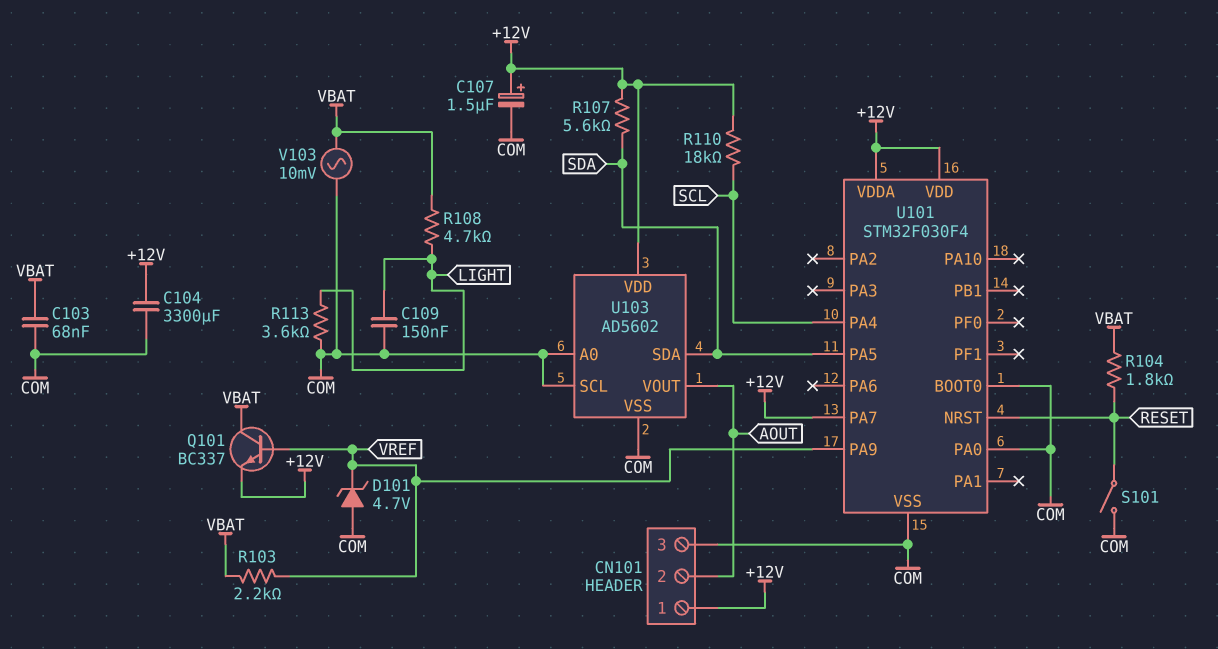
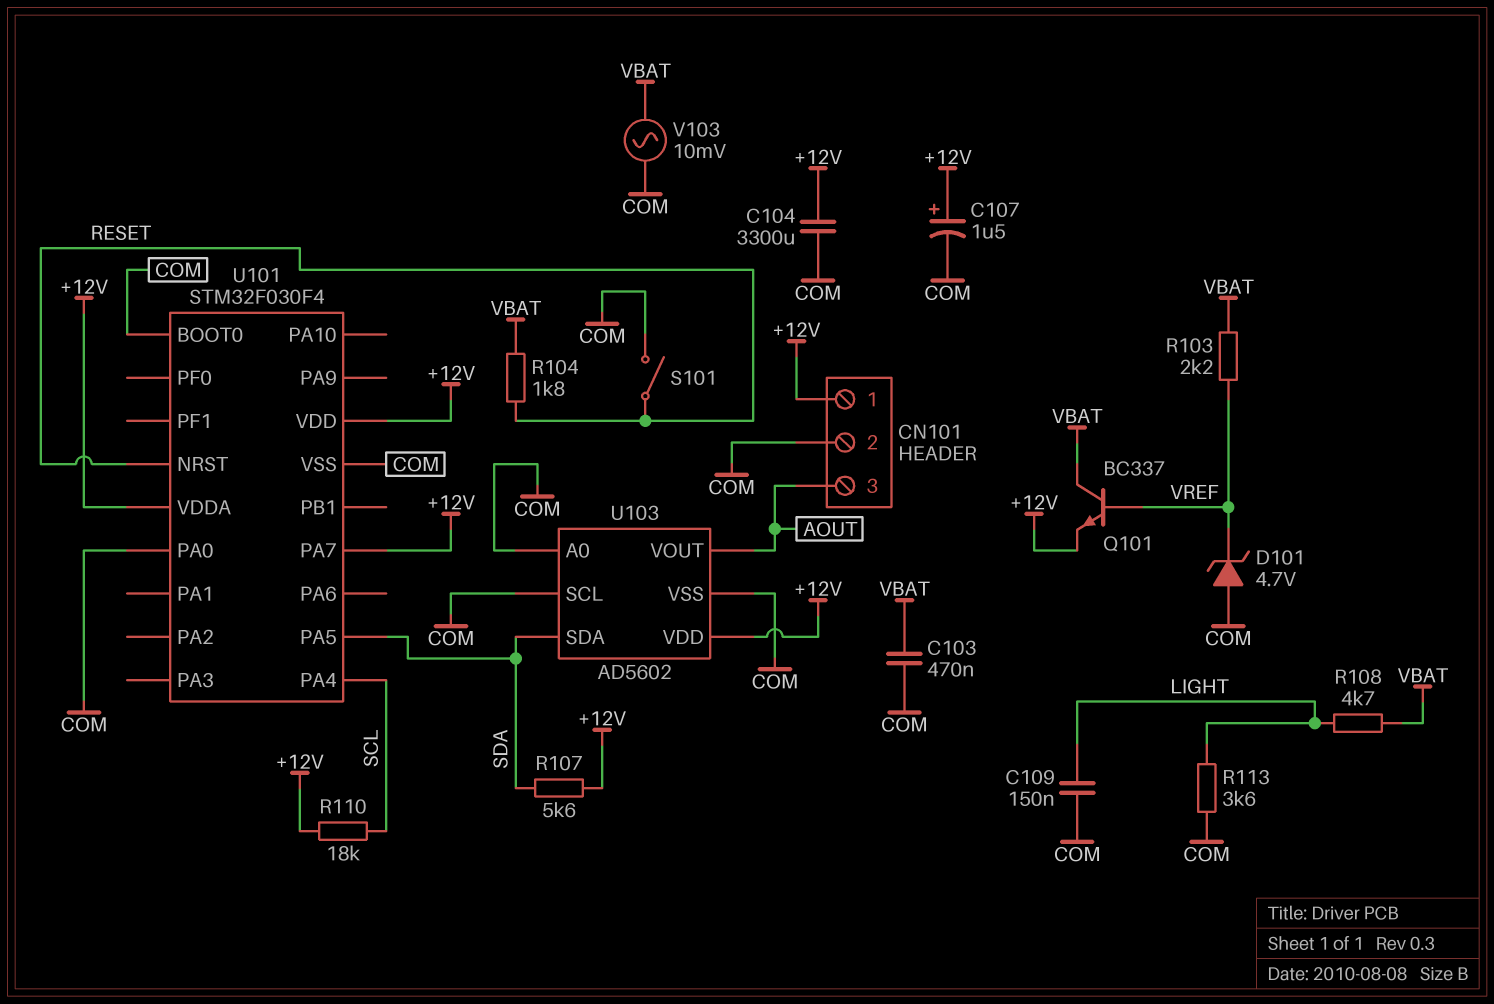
C103: 68nF (COM, VBAT) -> 470nF (COM, VBAT)
CN101 pin 2: AOUT -> COM
CN101 pin 3: COM -> AOUT
U101 pin PA9: VREF -> none

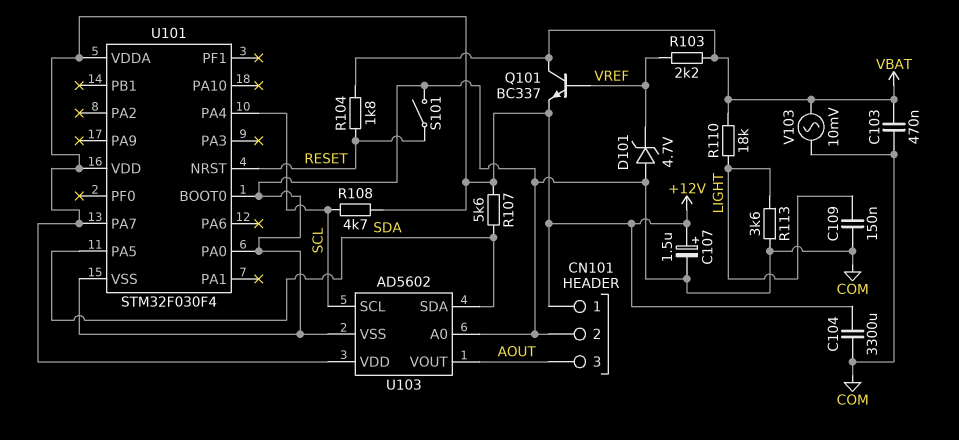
R108: 4.7k (LIGHT, VBAT) -> 4.7k (+12V, SCL)
R110: 18k (+12V, SCL) -> 18k (LIGHT, VBAT)
U103 pin SCL: COM -> SCL

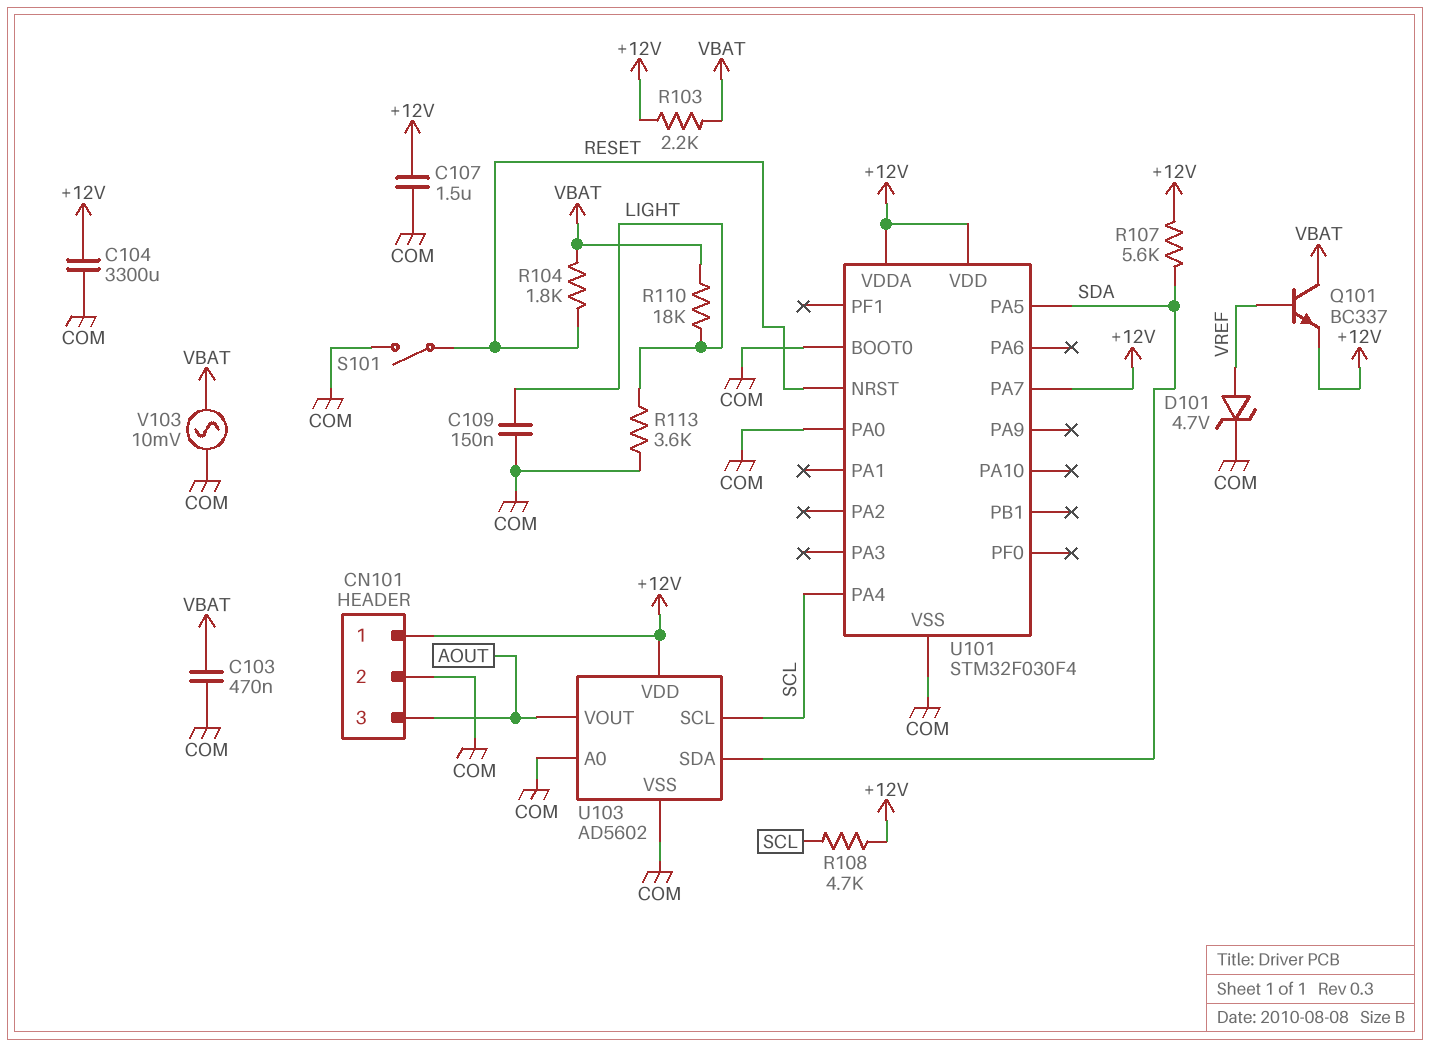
C107: 1.5uF (plus +12V, minus COM) -> 1.5uF (+12V, COM)
D101: zener 4.7V (A COM, K VREF) -> zener 4.7V (A VREF, K COM)
R103: 2.2k (VBAT, VREF) -> 2.2k (+12V, VBAT)

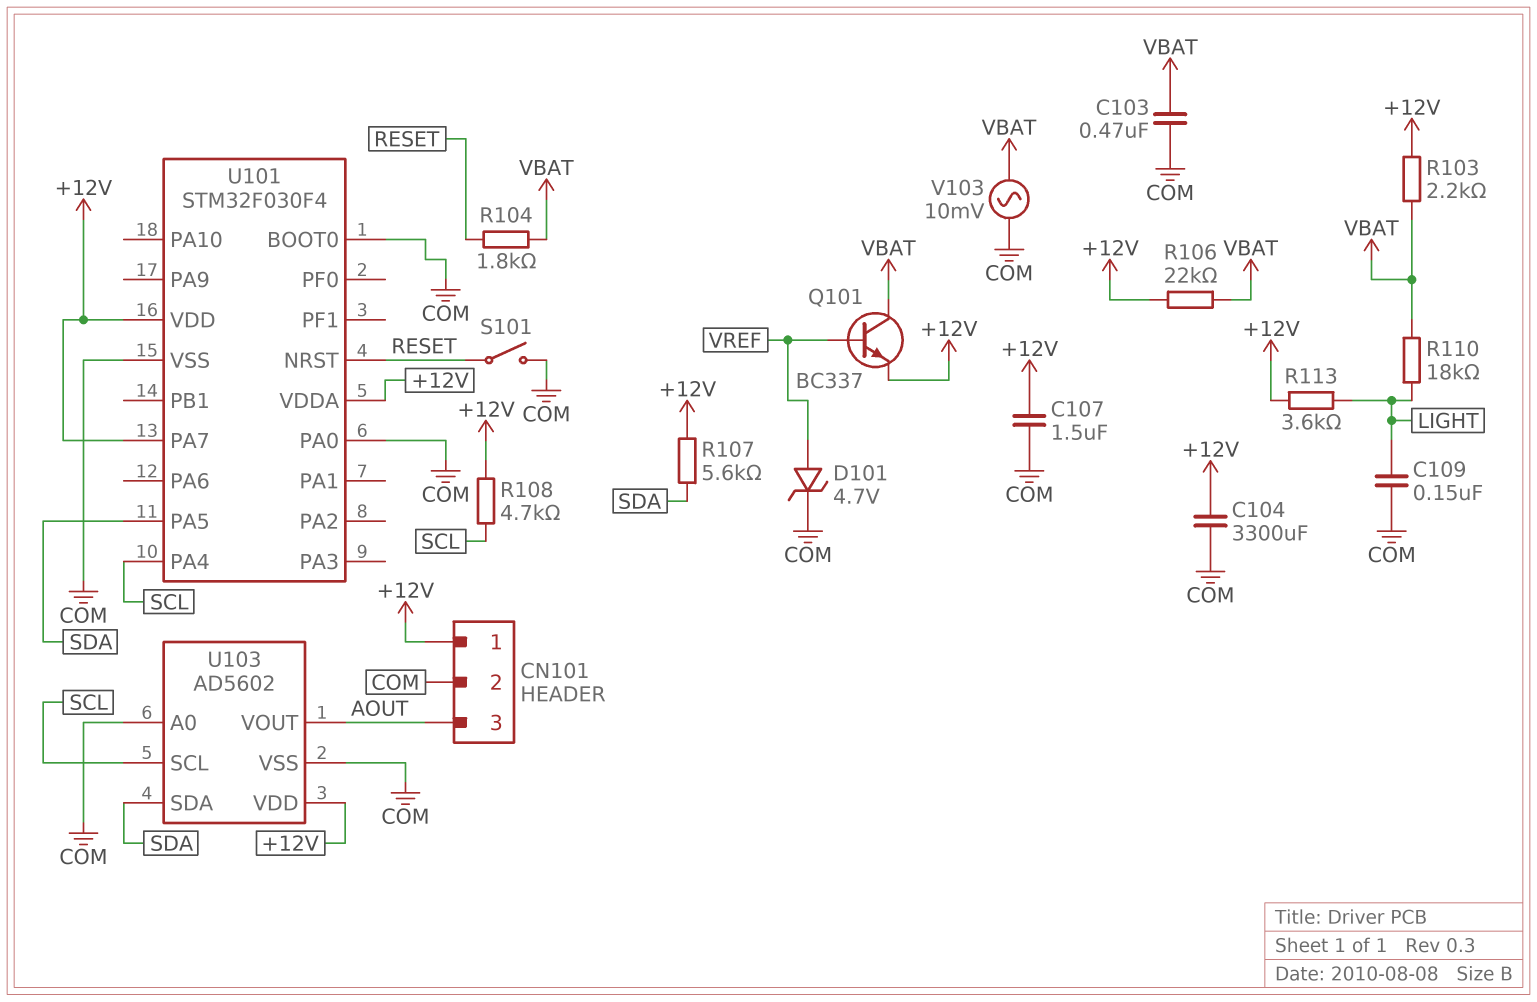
R106: none -> 22k (+12V, VBAT)
R113: 3.6k (COM, LIGHT) -> 3.6k (+12V, LIGHT)

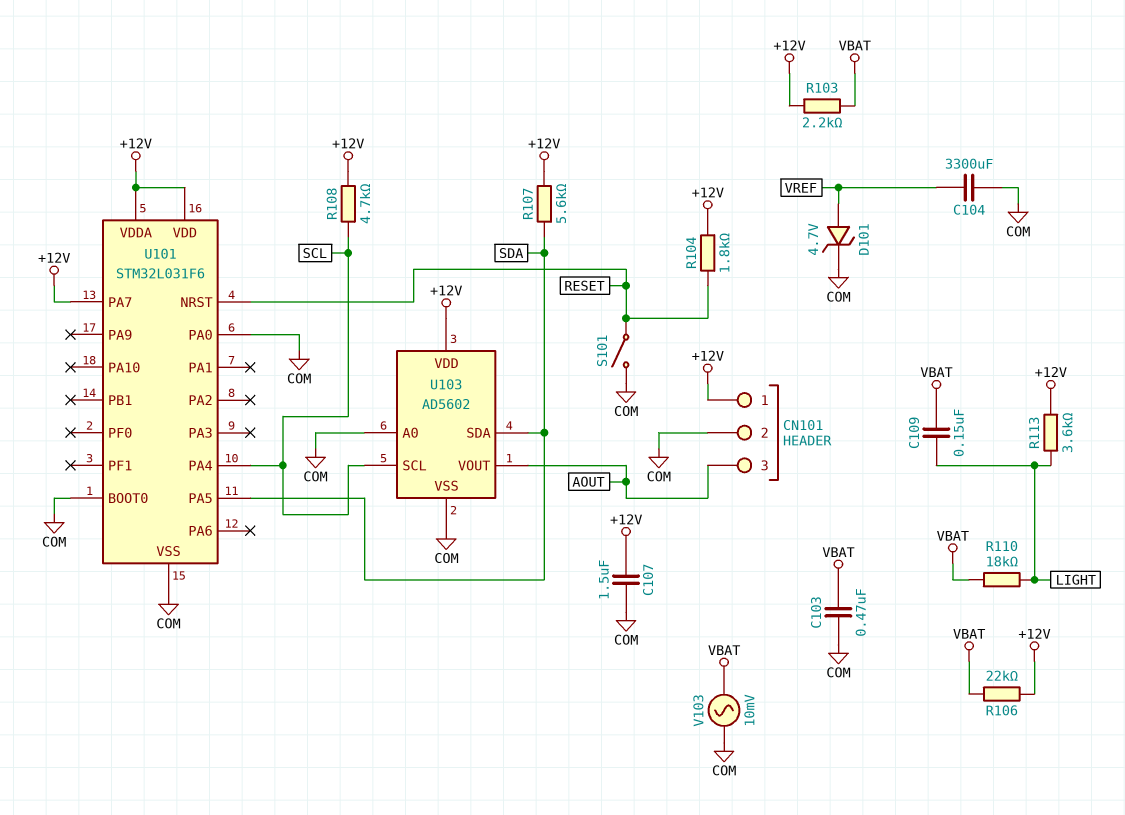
C104: 3300uF (+12V, COM) -> 3300uF (COM, VREF)
C109: 150nF (COM, LIGHT) -> 150nF (LIGHT, VBAT)
Q101: NPN BC337 (B VREF, C VBAT, E +12V) -> none
R104: 1.8k (RESET, VBAT) -> 1.8k (+12V, RESET)
U101: STM32F030F4 -> STM32L031F6

